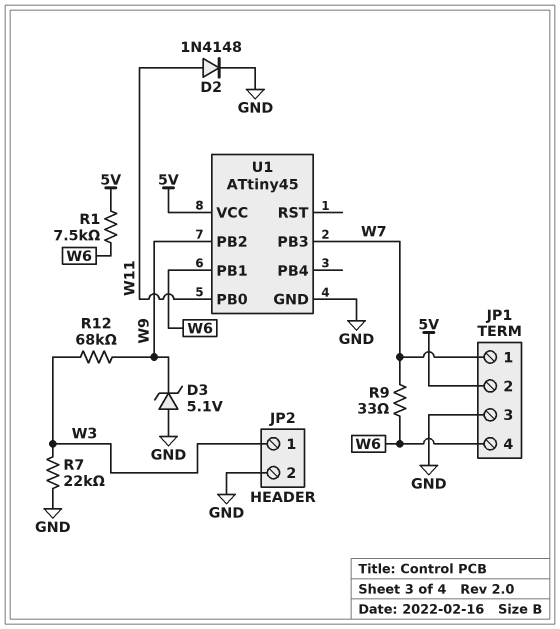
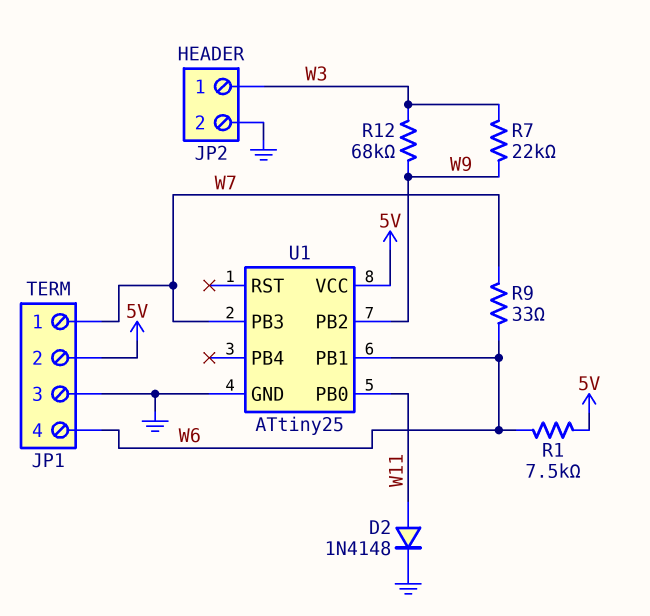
D3: zener 5.1V (A GND, K W9) -> none
R7: 22k (GND, W3) -> 22k (W3, W9)
U1: ATtiny45 -> ATtiny25

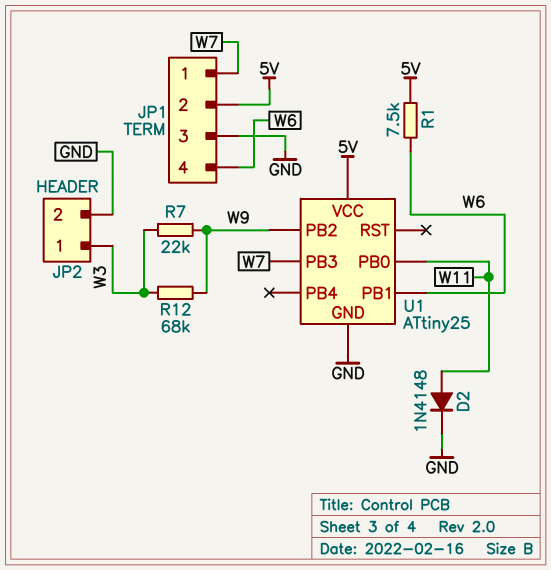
R9: 33 (W6, W7) -> none

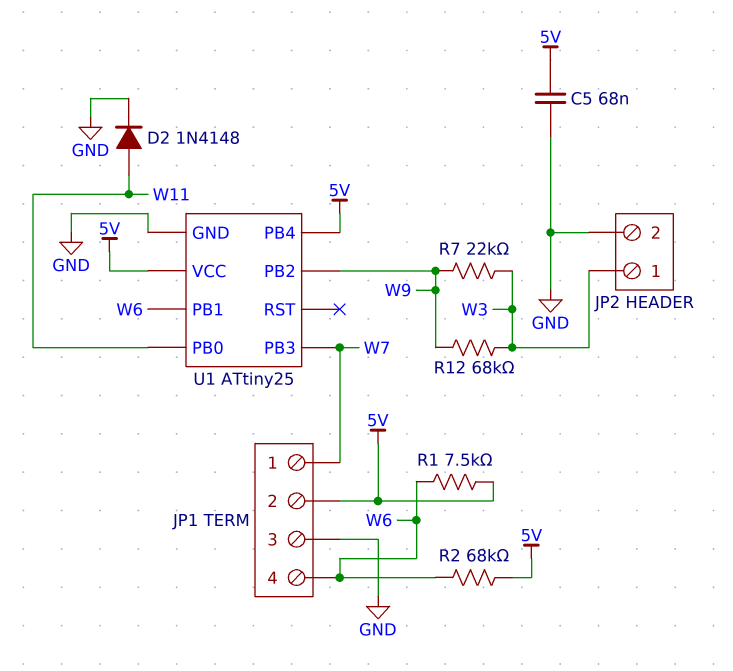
C5: none -> 68nF (5V, GND)
R2: none -> 68k (5V, W6)
U1 pin PB4: none -> 5V

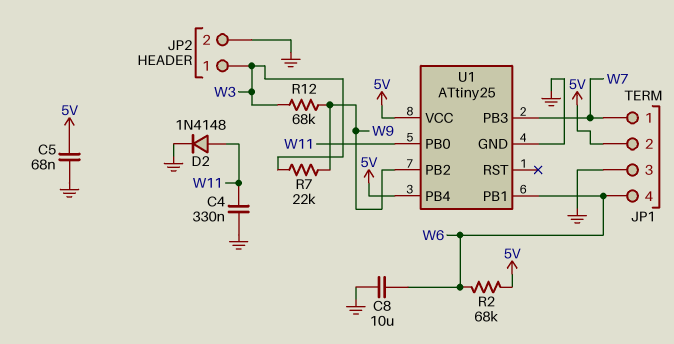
C4: none -> 330nF (GND, W11)
C8: none -> 10uF (GND, W6)
R1: 7.5k (5V, W6) -> none

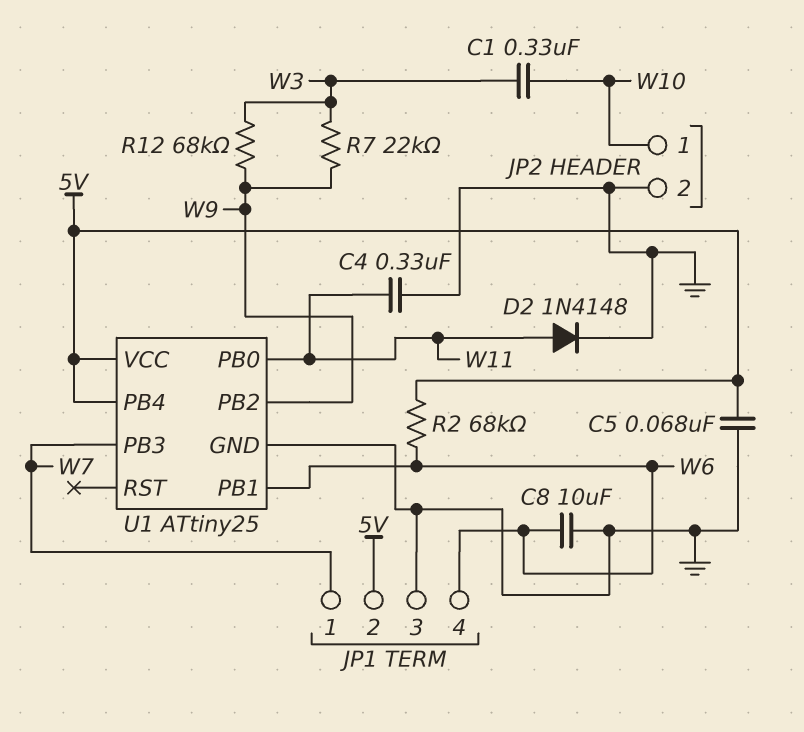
C1: none -> 330nF (W3, W10)
JP2 pin 1: W3 -> W10

